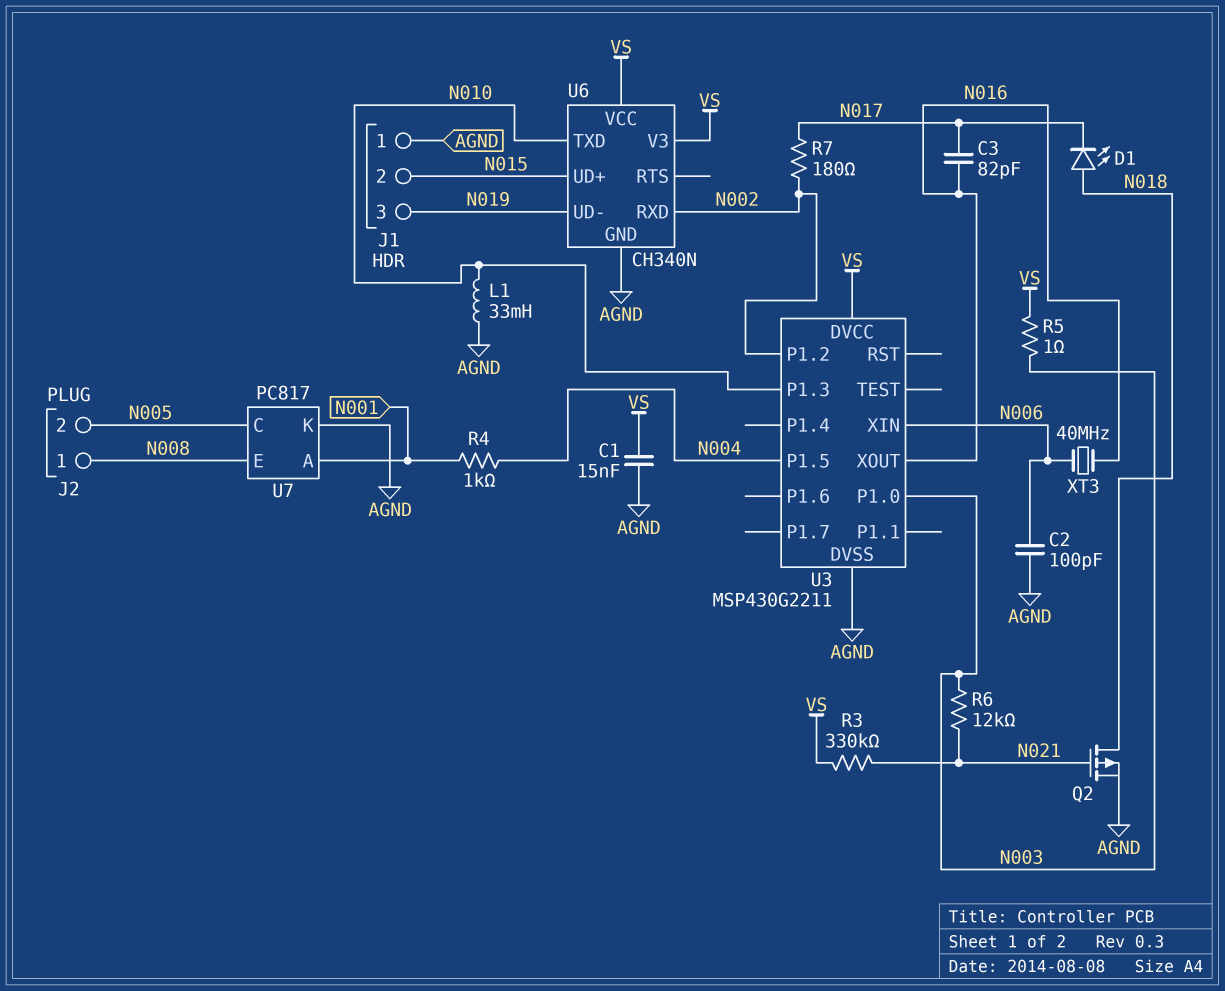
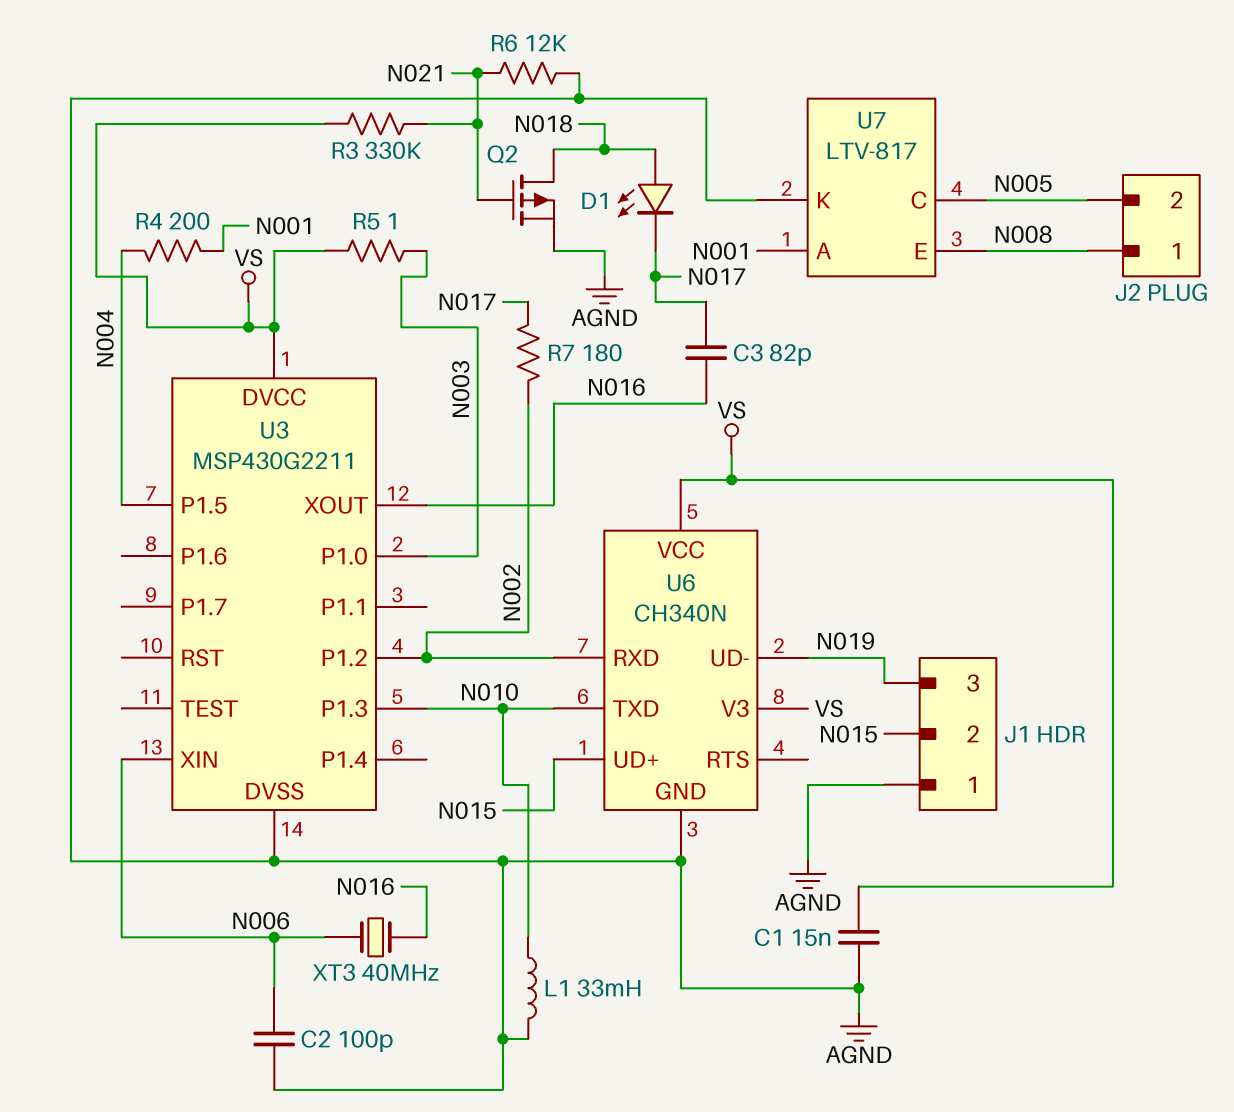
R4: 1k (N001, N004) -> 200 (N001, N004)
R6: 12k (N003, N021) -> 12k (AGND, N021)
U7: PC817 -> LTV-817

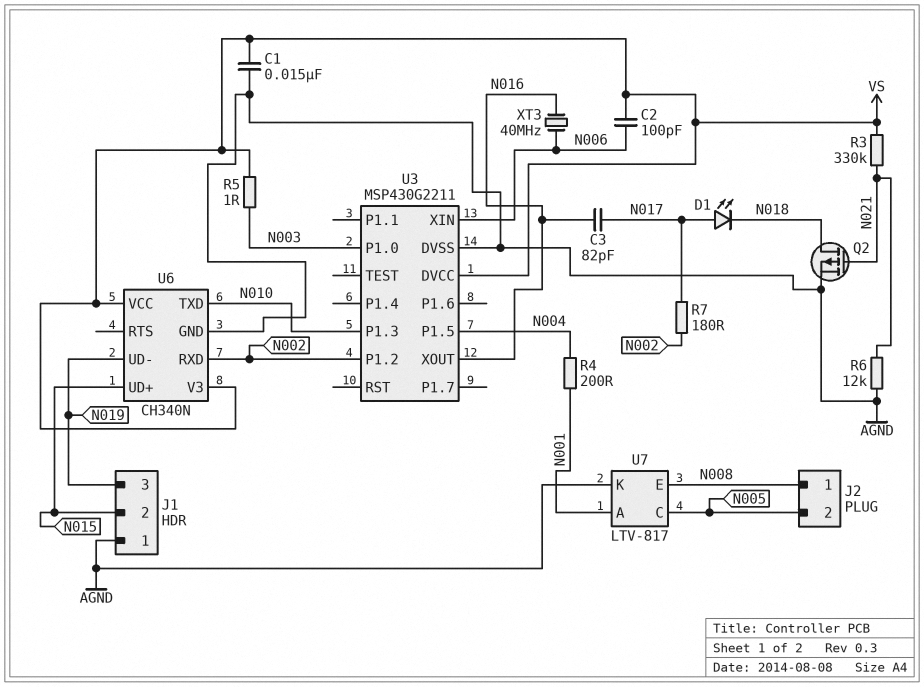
C2: 100pF (AGND, N006) -> 100pF (N006, VS)
D1: LED (A N018, K N017) -> LED (A N017, K N018)
L1: 33mH (AGND, N010) -> none

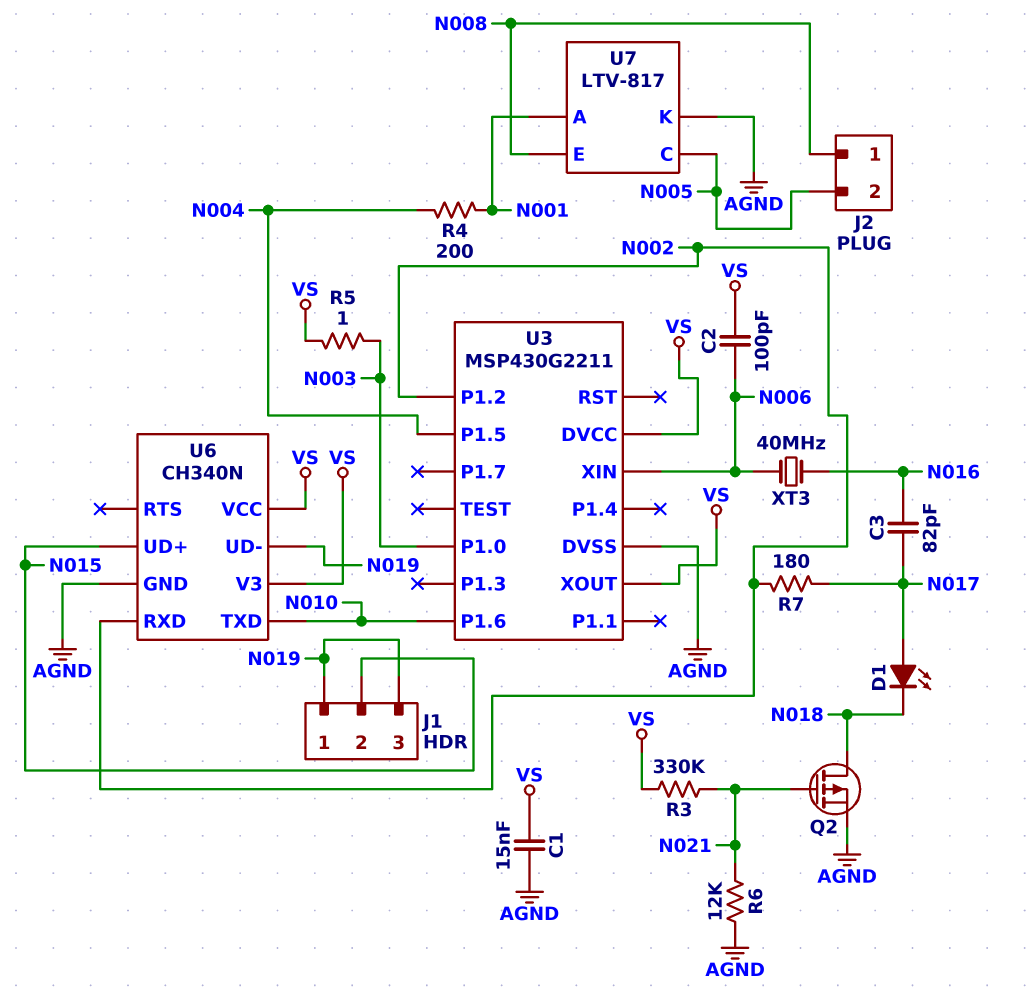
J1 pin 1: AGND -> N019
U3 pin P1.3: N010 -> none
U3 pin P1.6: none -> N010
U3 pin XOUT: N016 -> VS

